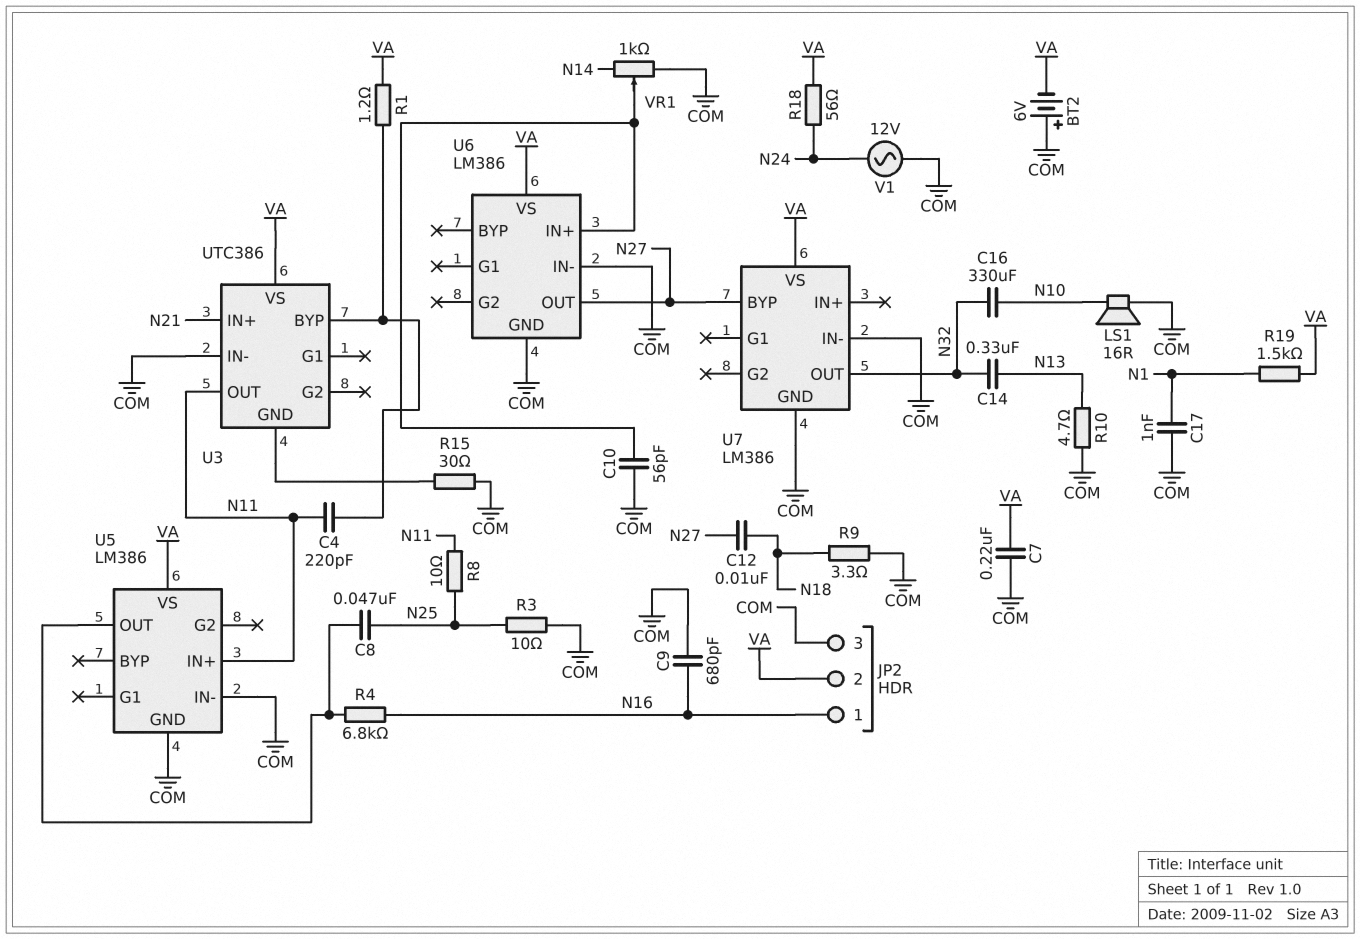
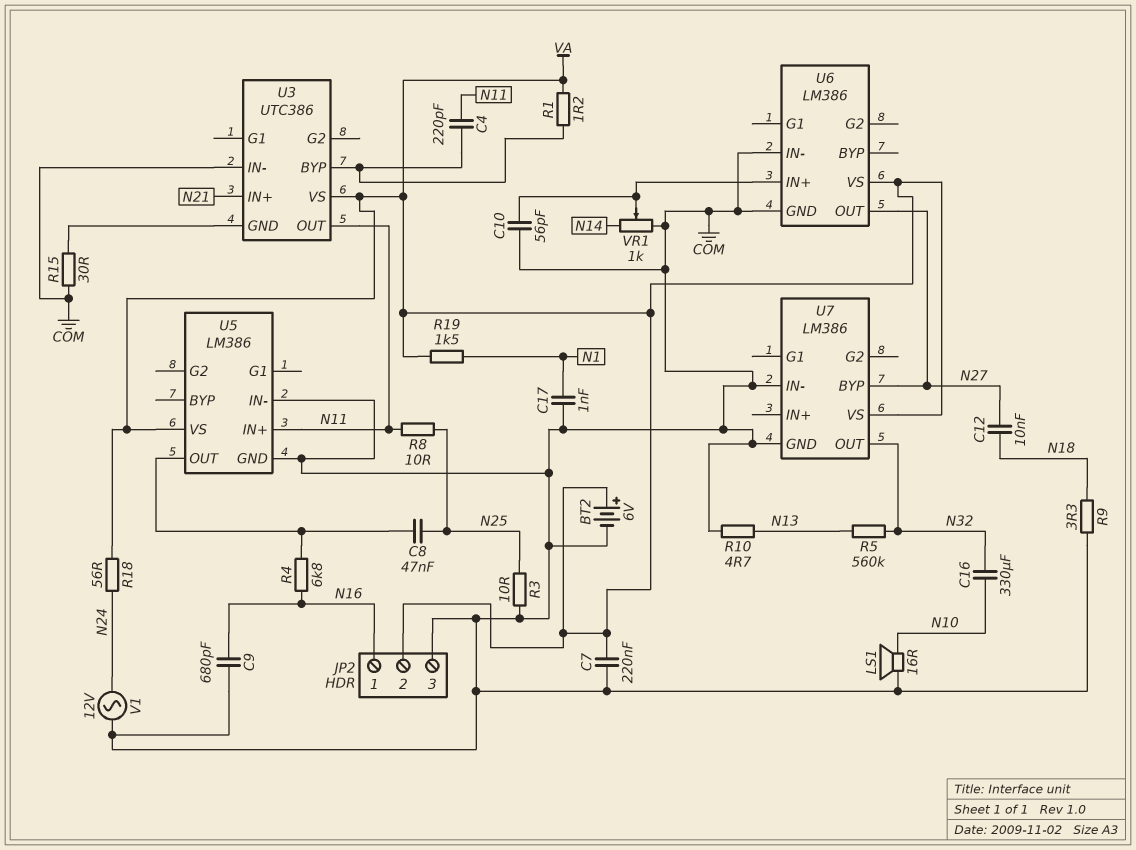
BT2: 6V (plus COM, minus VA) -> 6V (plus VA, minus COM)
C14: 330nF (N13, N32) -> none
R5: none -> 560k (N13, N32)

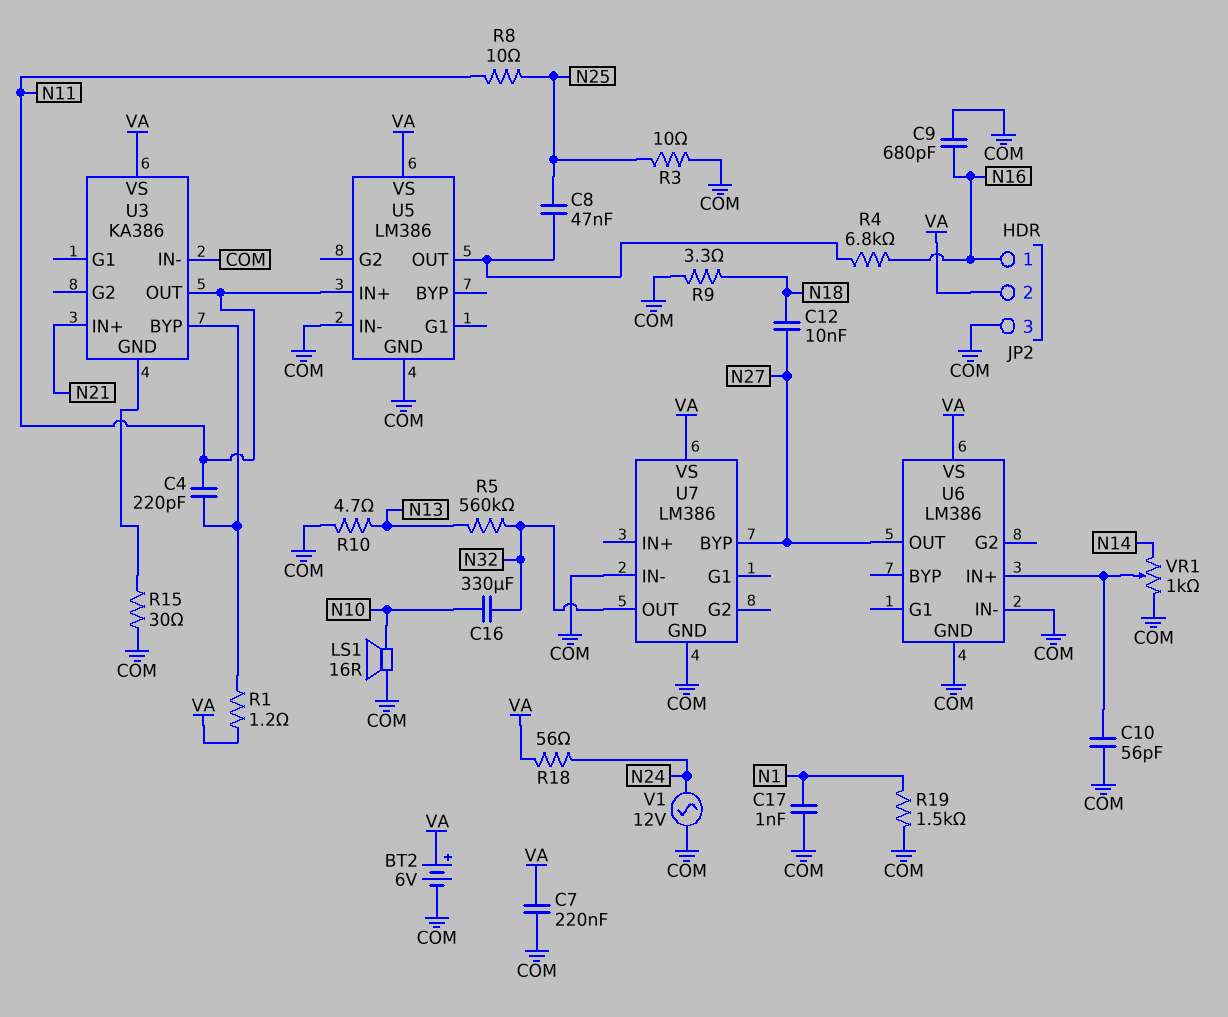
R19: 1.5k (N1, VA) -> 1.5k (COM, N1)
U3: UTC386 -> KA386

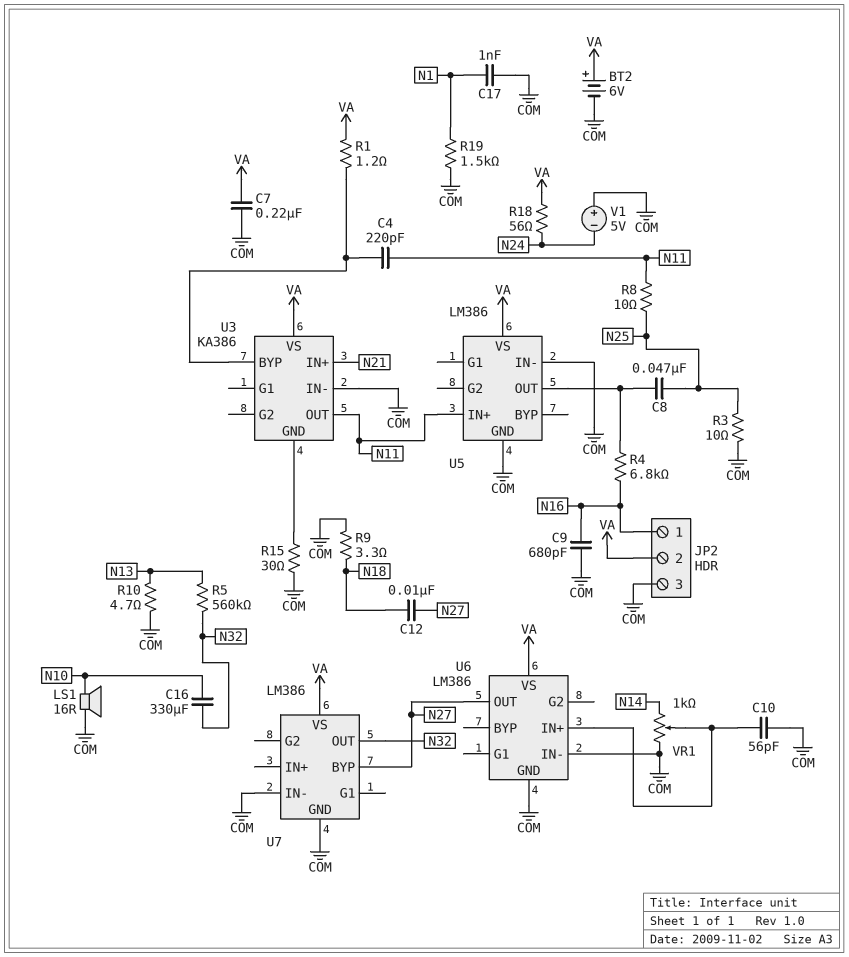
V1: AC 12V (COM, N24) -> 5V (plus COM, minus N24)

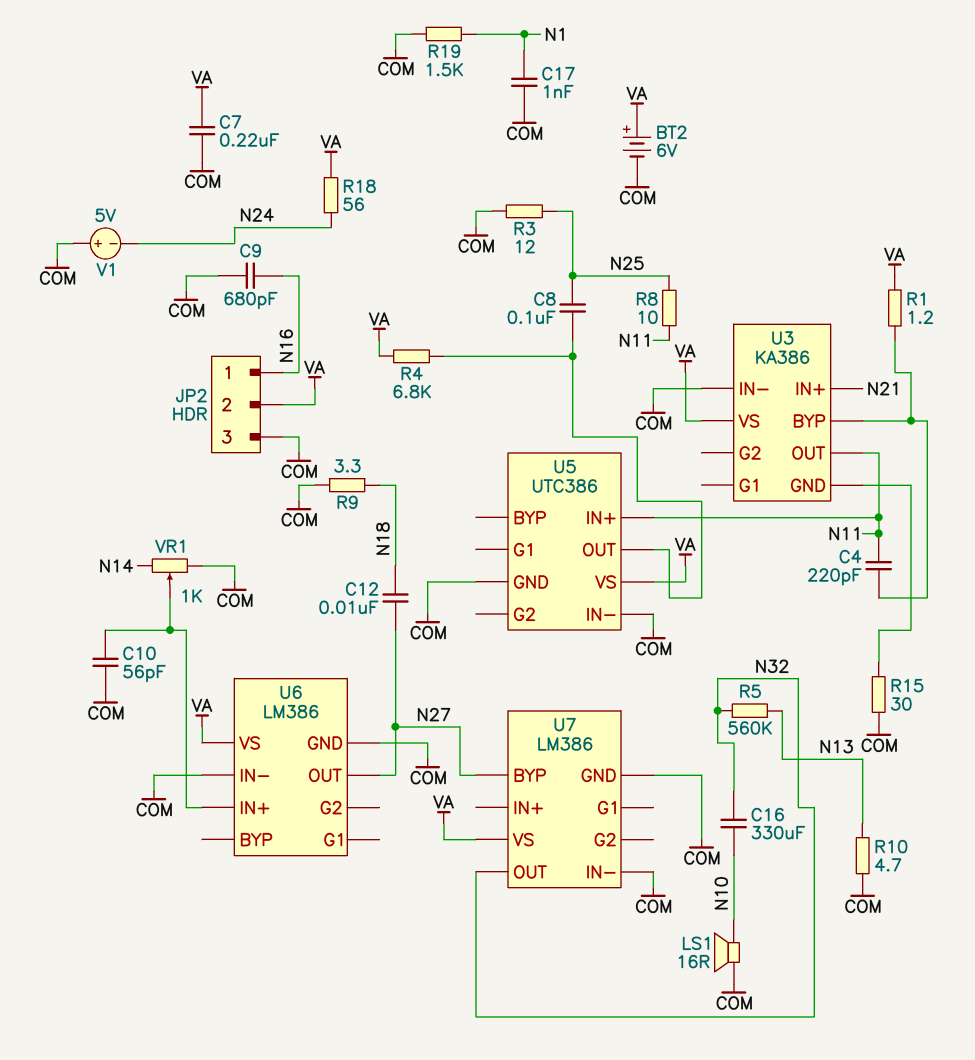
C8: 47nF (N25, U5/OUT) -> 100nF (N25, U5/OUT)
R3: 10 (COM, N25) -> 12 (COM, N25)
R4: 6.8k (N16, U5/OUT) -> 6.8k (U5/OUT, VA)
U5: LM386 -> UTC386

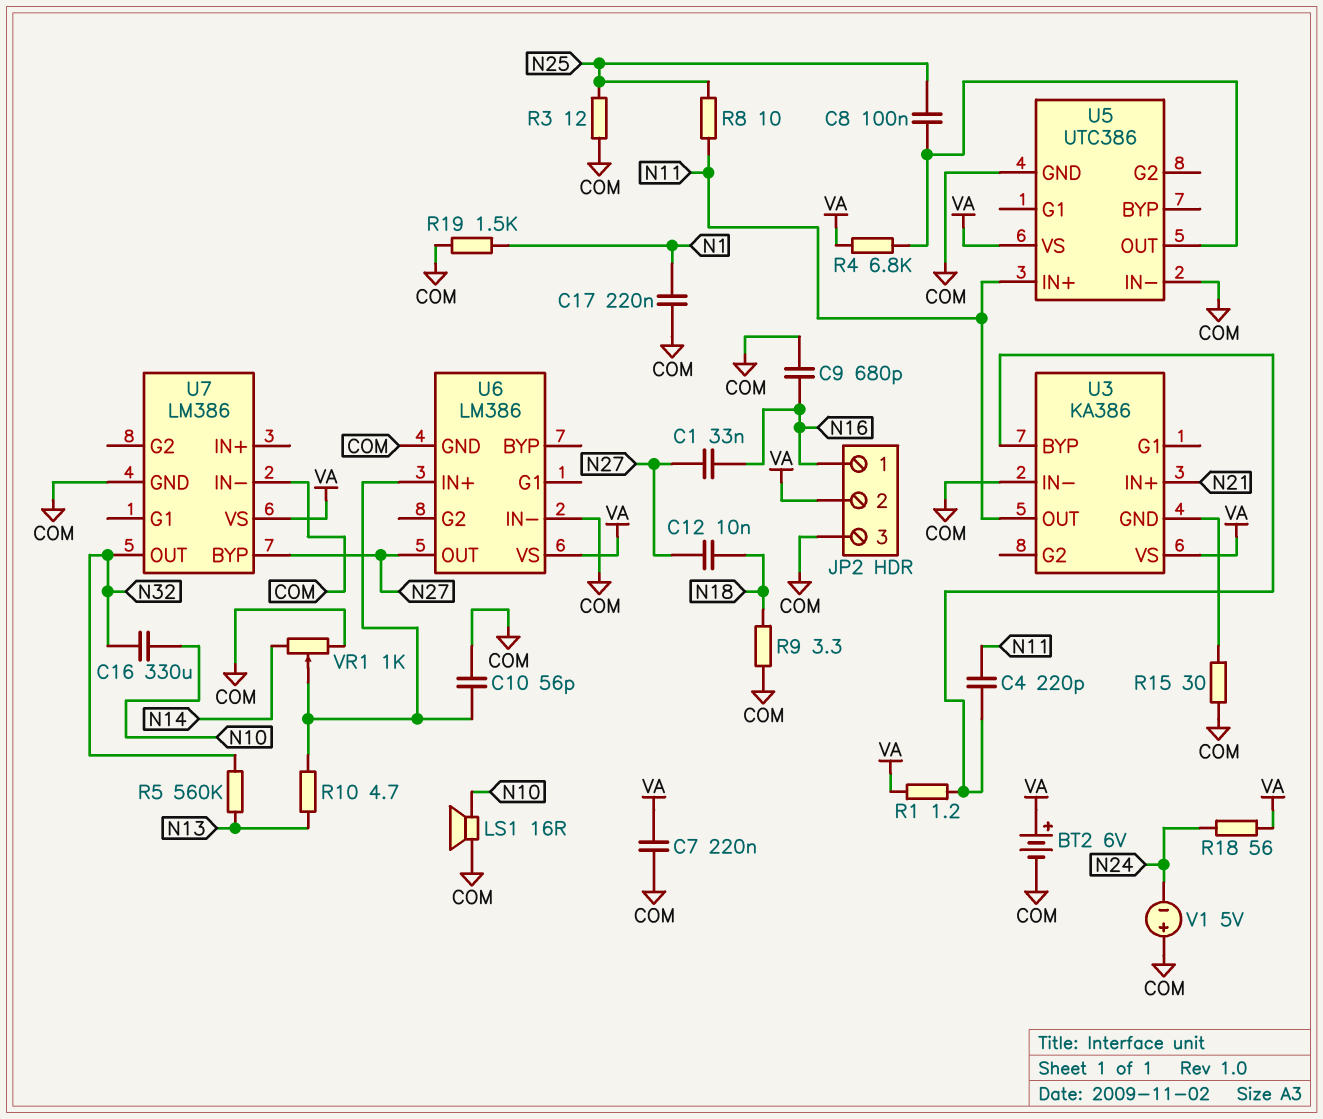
C1: none -> 33nF (N16, N27)
C17: 1nF (COM, N1) -> 220nF (COM, N1)
R10: 4.7 (COM, N13) -> 4.7 (N13, U6/IN+)

